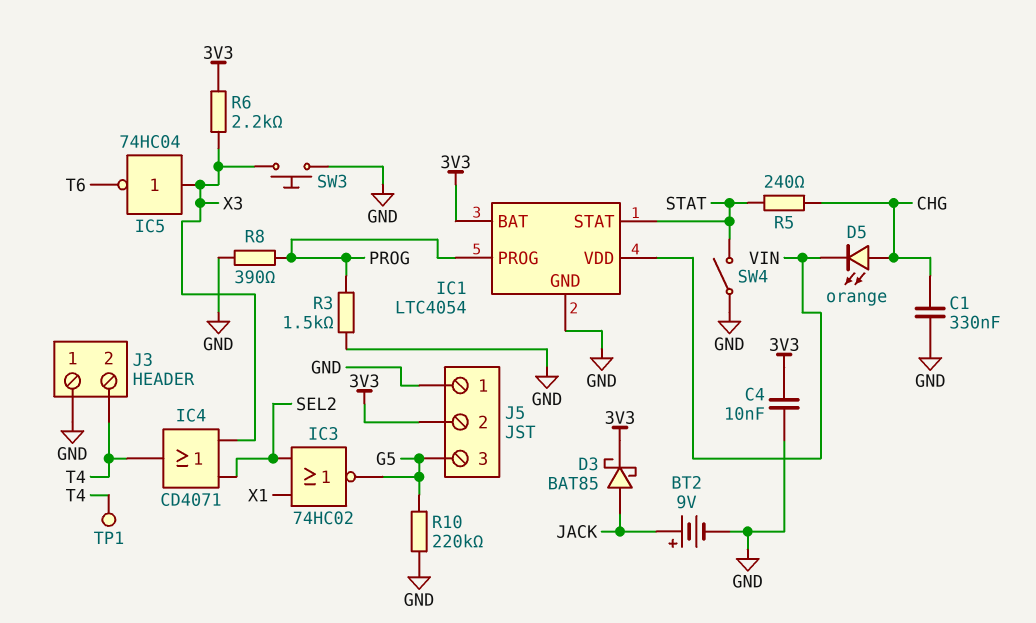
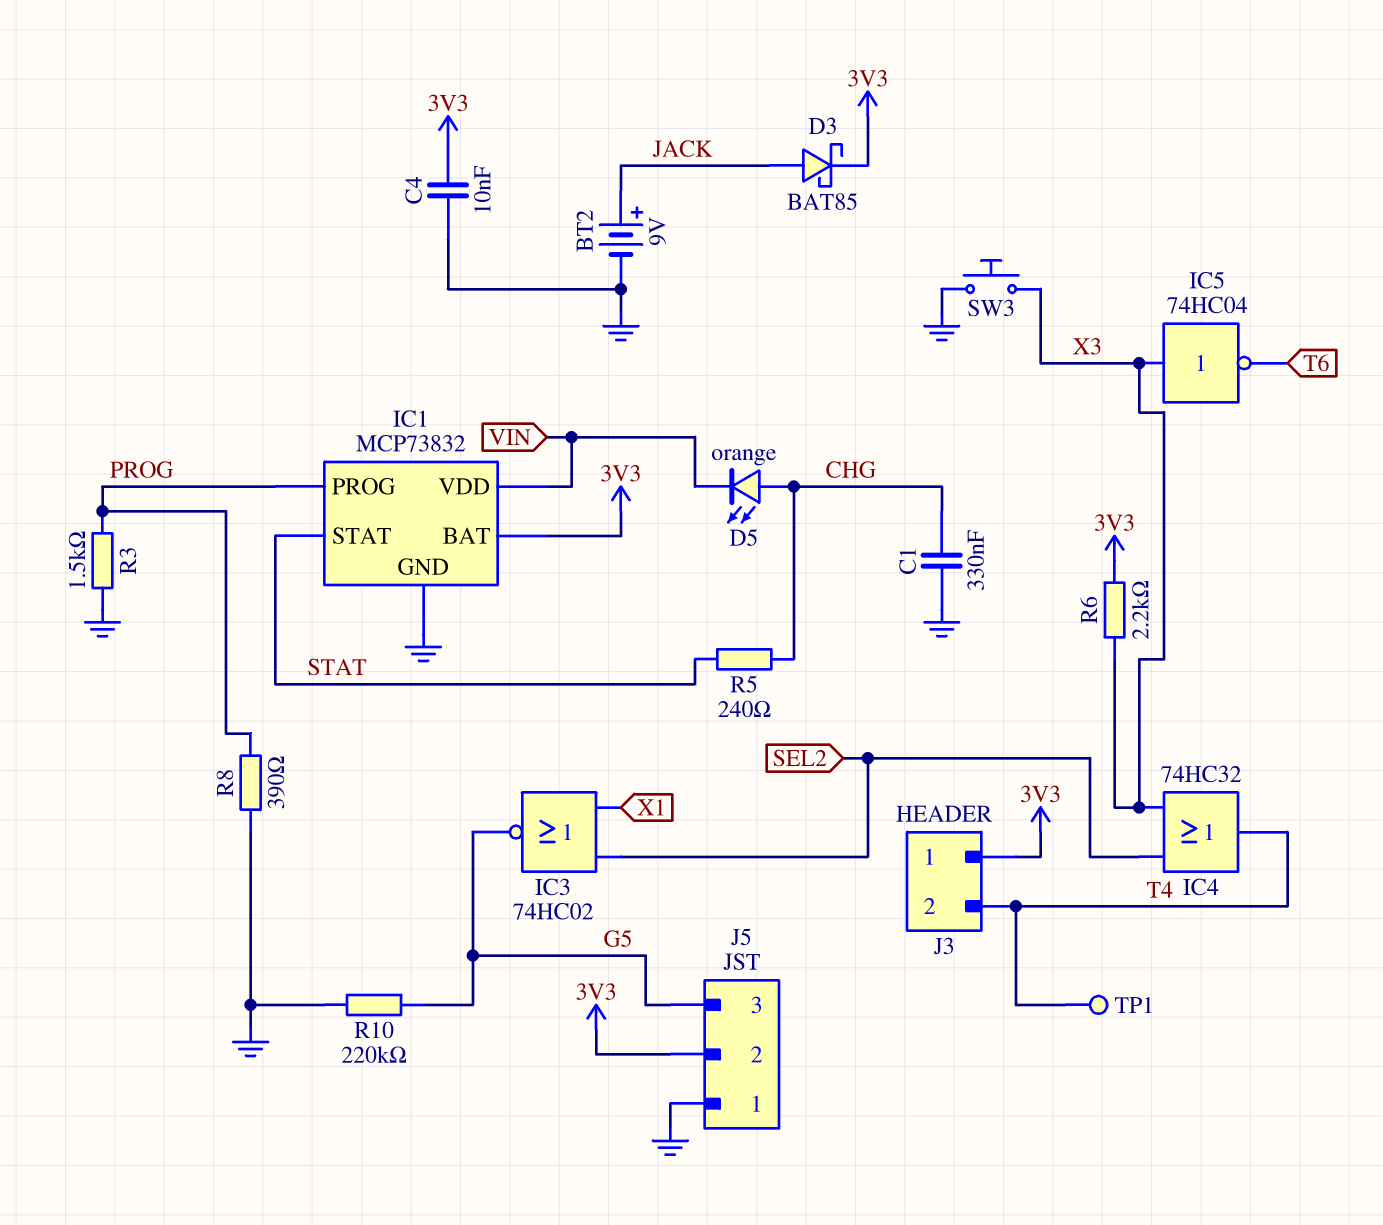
IC1: LTC4054 -> MCP73832
IC4: OR CD4071 (in SEL2, in X3, out T4) -> OR 74HC32 (in SEL2, in X3, out T4)
J3 pin 1: GND -> 3V3
SW4: switch (GND, STAT) -> none

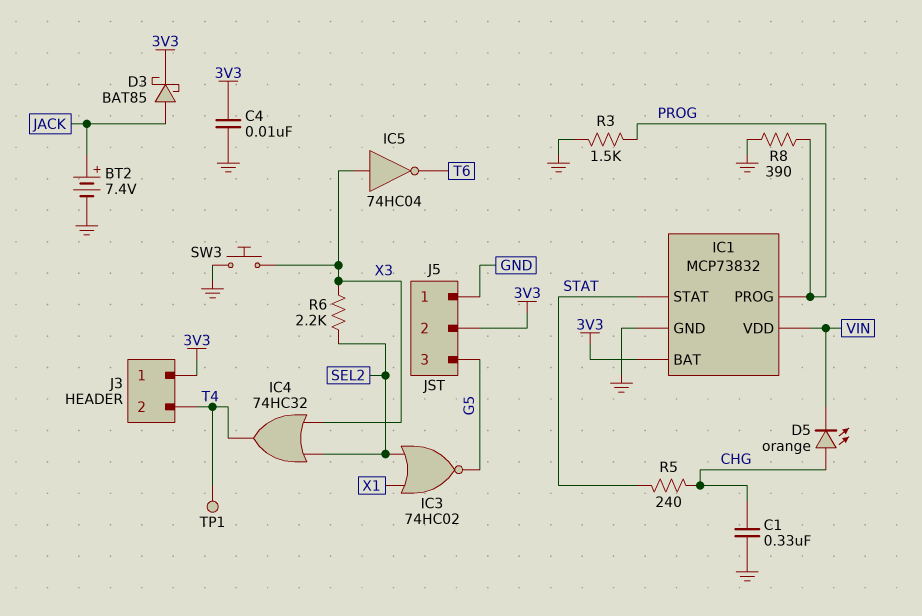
BT2: 9V (plus JACK, minus GND) -> 7.4V (plus JACK, minus GND)
R6: 2.2k (3V3, X3) -> 2.2k (SEL2, X3)
R10: 220k (G5, GND) -> none

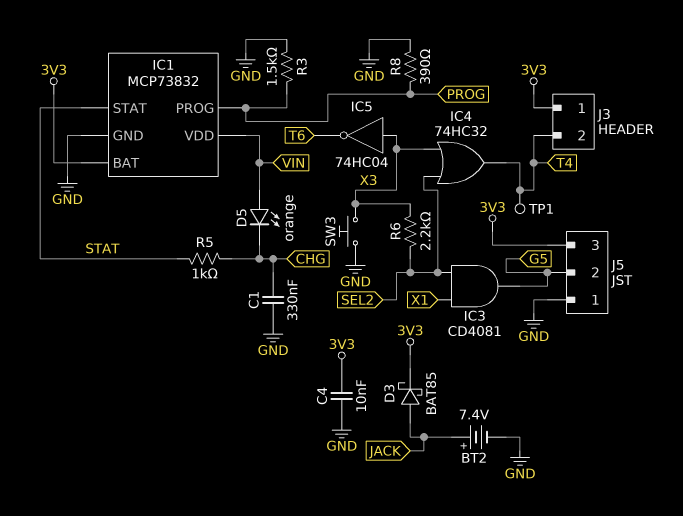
D5: LED orange (A CHG, K VIN) -> LED orange (A VIN, K CHG)
IC3: NOR 74HC02 (in SEL2, in X1, out G5) -> AND CD4081 (in SEL2, in X1, out G5)
J5 pin 2: 3V3 -> G5
J5 pin 3: G5 -> 3V3
R5: 240 (CHG, STAT) -> 1k (CHG, STAT)

